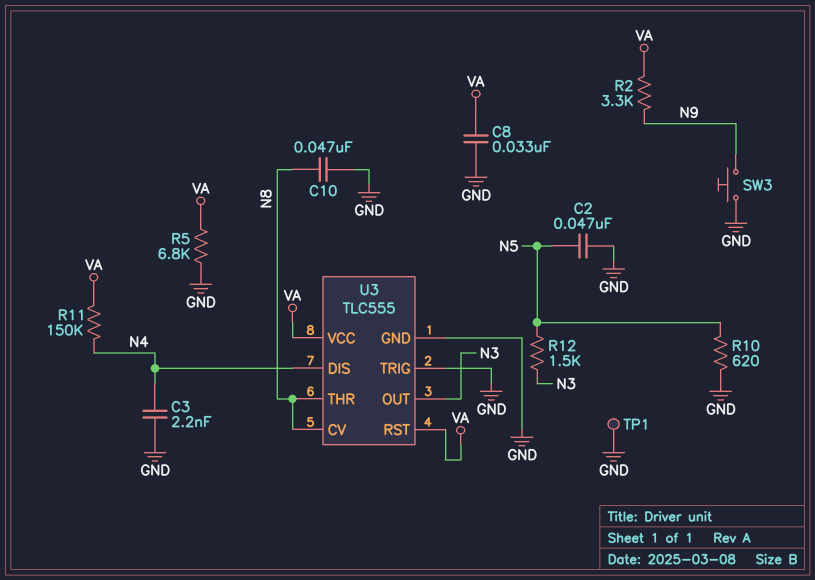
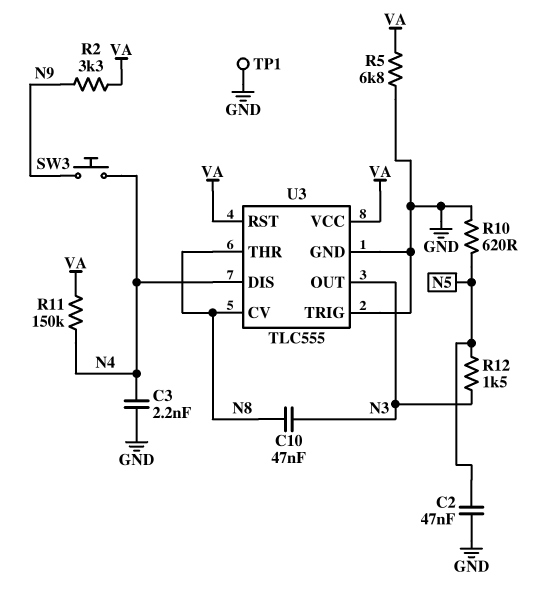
C8: 33nF (GND, VA) -> none
C10: 47nF (GND, N8) -> 47nF (N3, N8)
SW3: button (GND, N9) -> button (N4, N9)

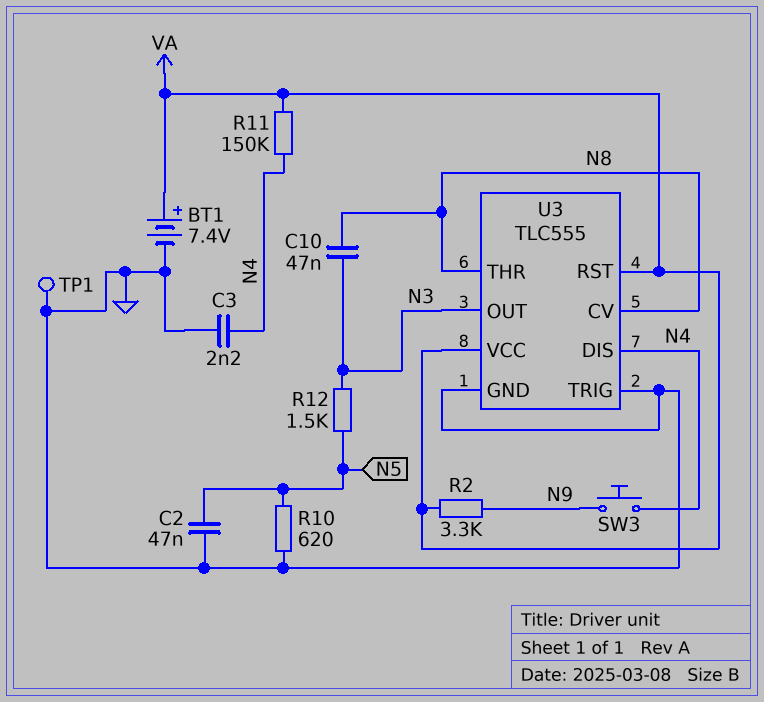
BT1: none -> 7.4V (plus VA, minus GND)
R5: 6.8k (GND, VA) -> none

